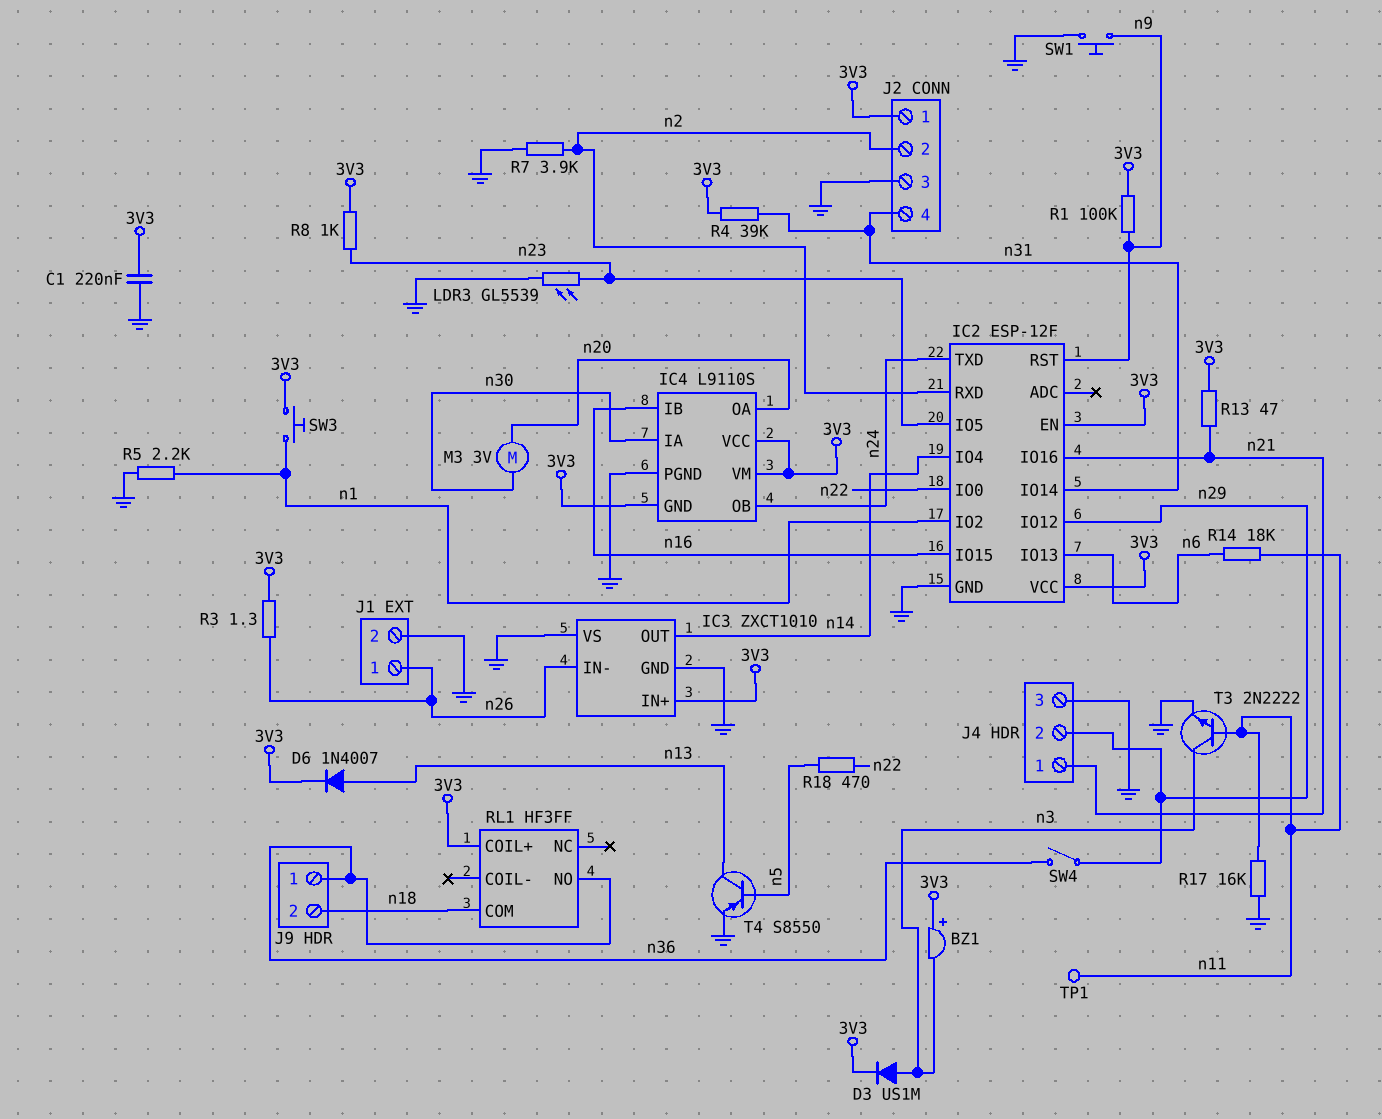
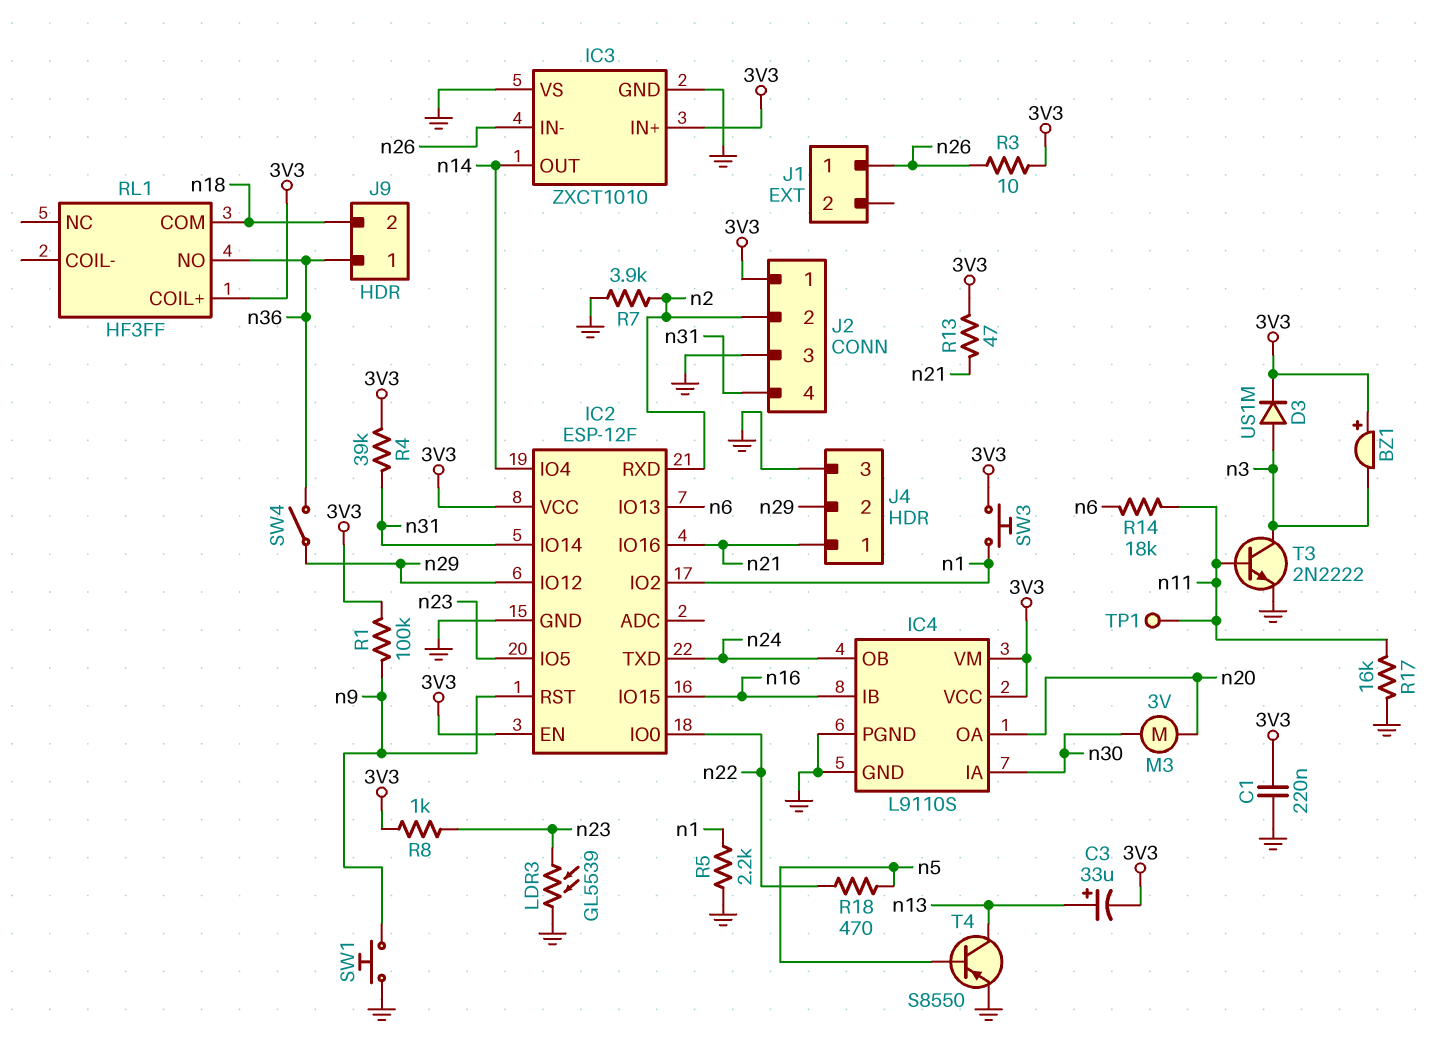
C3: none -> 33uF (plus n13, minus 3V3)
D6: diode 1N4007 (A n13, K 3V3) -> none
IC4 pin GND: 3V3 -> GND
J1 pin 2: GND -> none
R3: 1.3 (3V3, n26) -> 10 (3V3, n26)

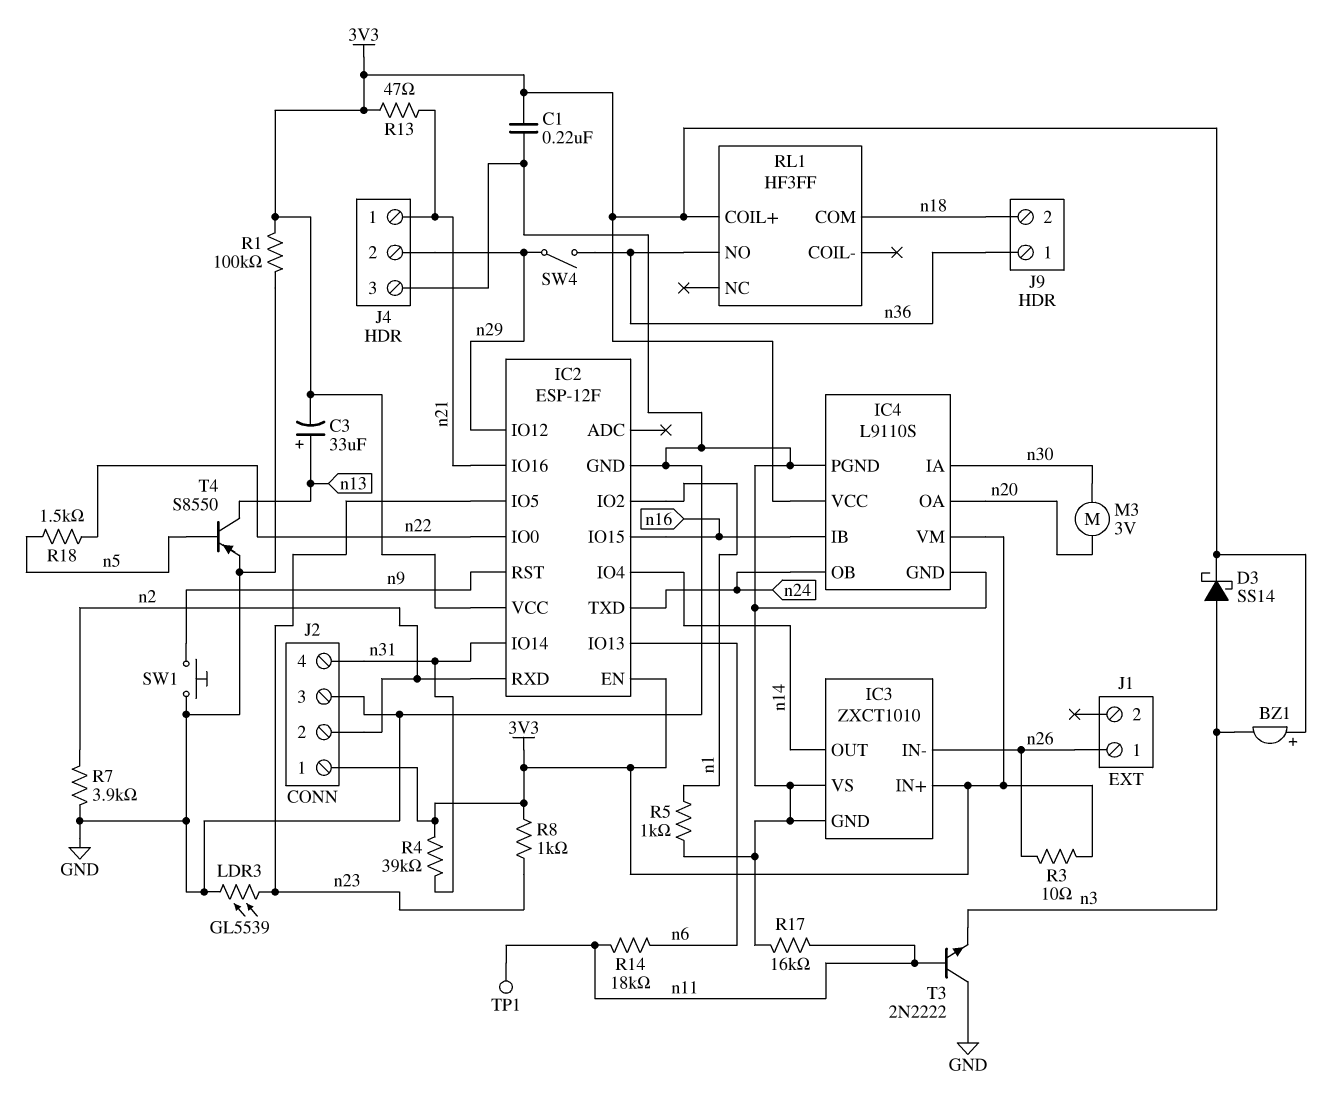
D3: diode US1M (A n3, K 3V3) -> schottky SS14 (A n3, K 3V3)
R1: 100k (3V3, n9) -> 100k (3V3, GND)
R5: 2.2k (GND, n1) -> 1k (GND, n1)
R18: 470 (n5, n22) -> 1.5k (n5, n22)
SW3: button (3V3, n1) -> none
T3: NPN 2N2222 (B n11, C n3, E GND) -> NPN 2N2222 (B n11, C GND, E n3)

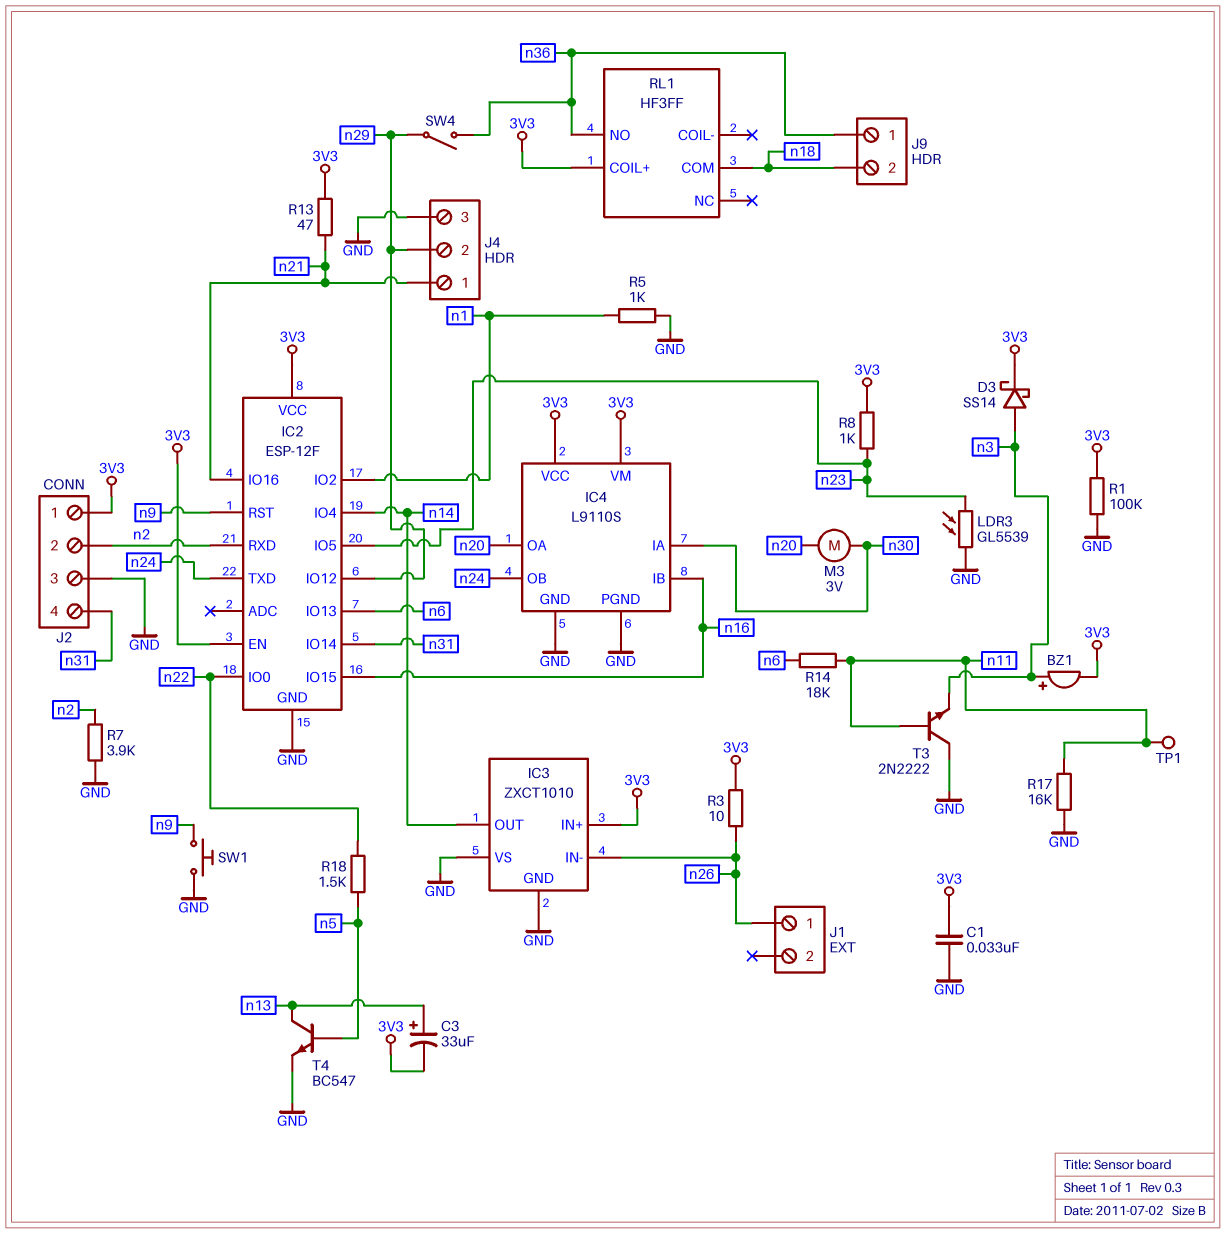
BZ1: buzzer (plus 3V3, minus n3) -> buzzer (plus n3, minus 3V3)
C1: 220nF (3V3, GND) -> 33nF (3V3, GND)
R4: 39k (3V3, n31) -> none
T4: PNP S8550 (B n5, C n13, E GND) -> NPN BC547 (B n5, C n13, E GND)

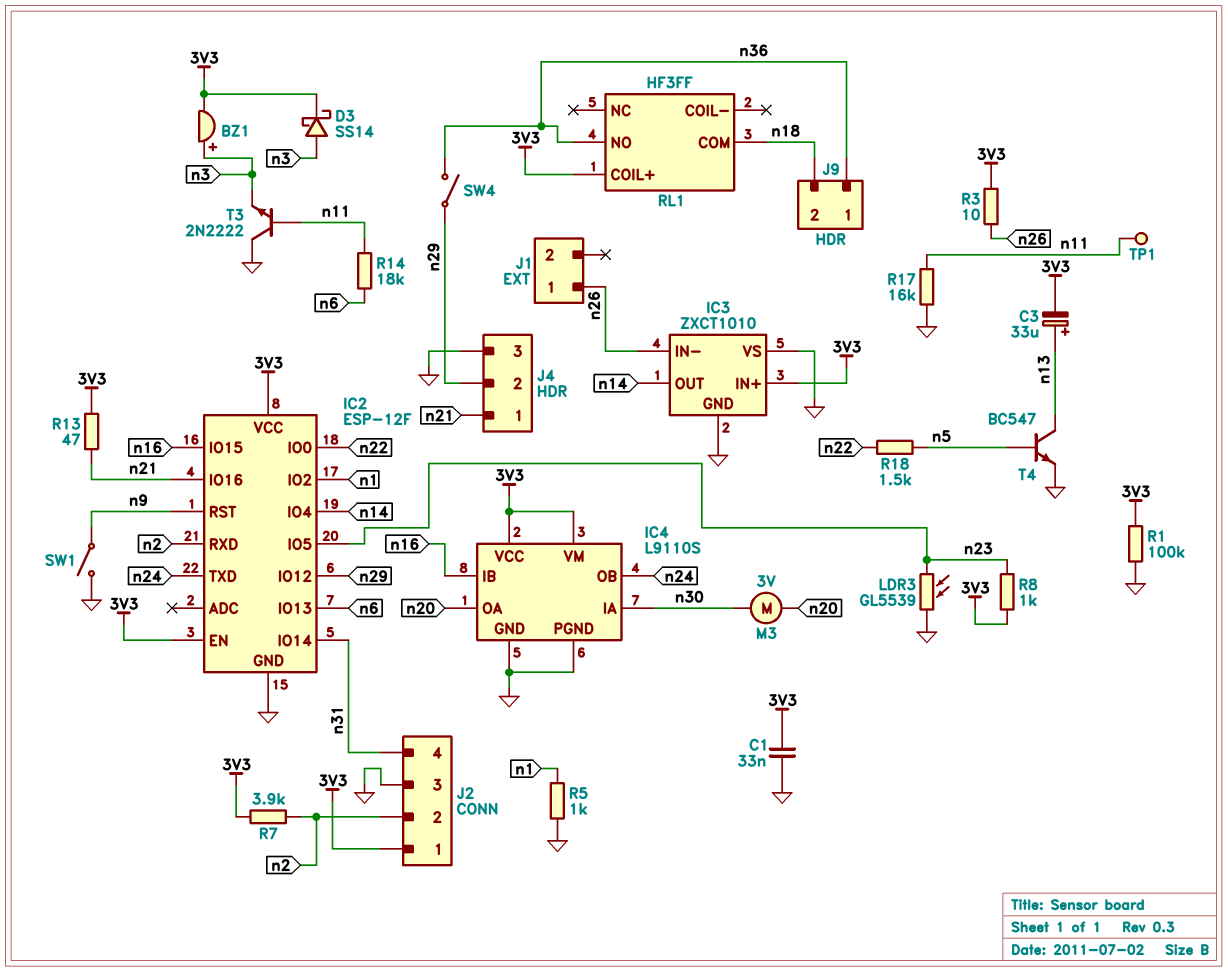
R7: 3.9k (GND, n2) -> 3.9k (3V3, n2)
SW1: button (GND, n9) -> switch (GND, n9)

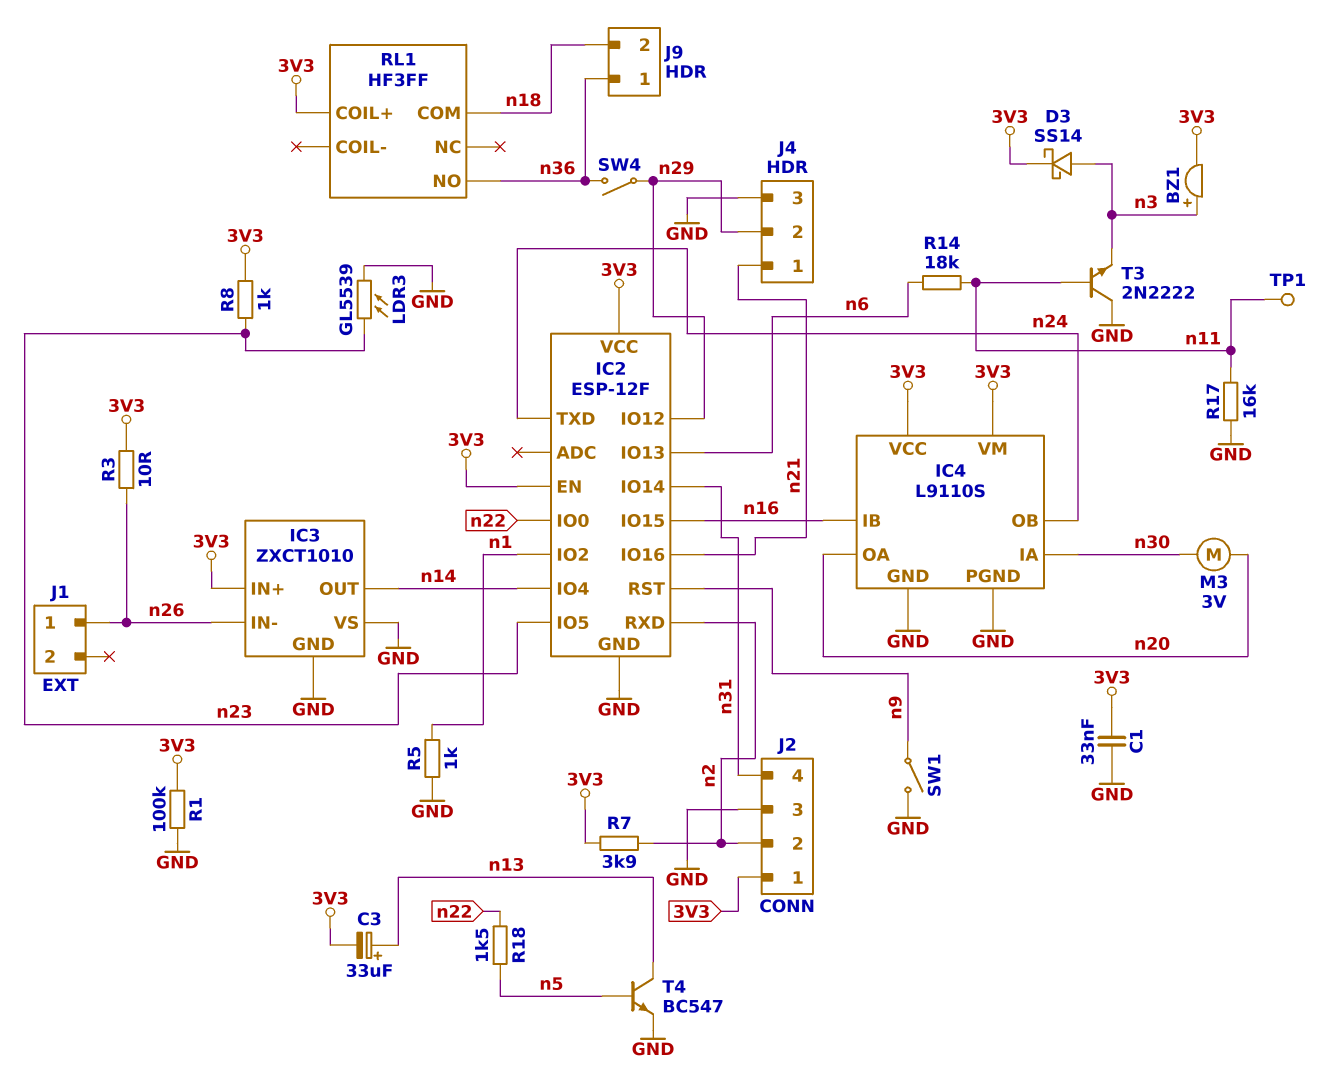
R13: 47 (3V3, n21) -> none

